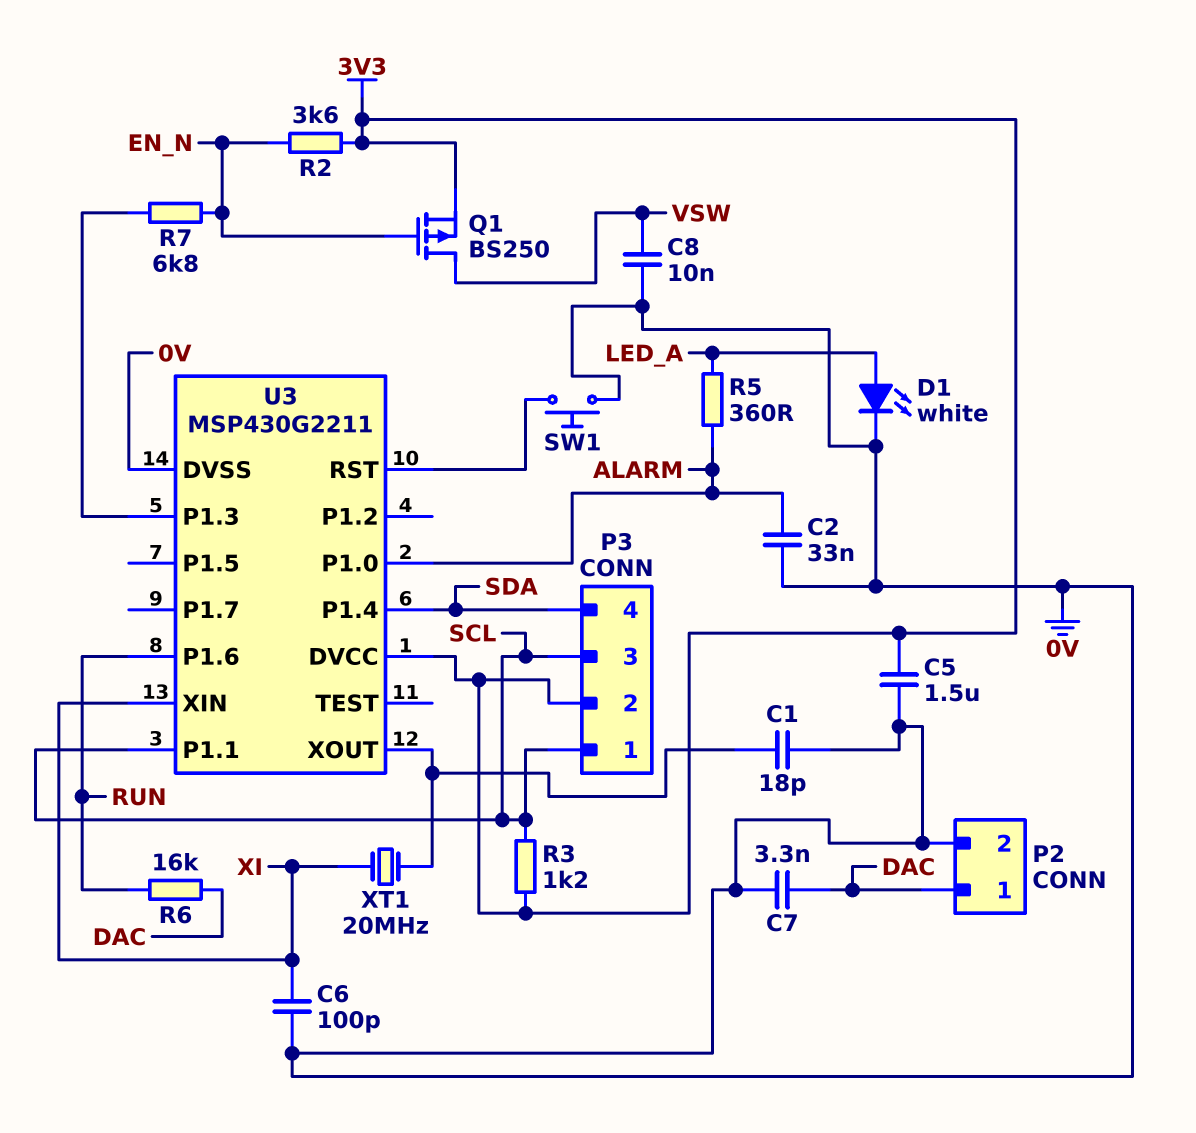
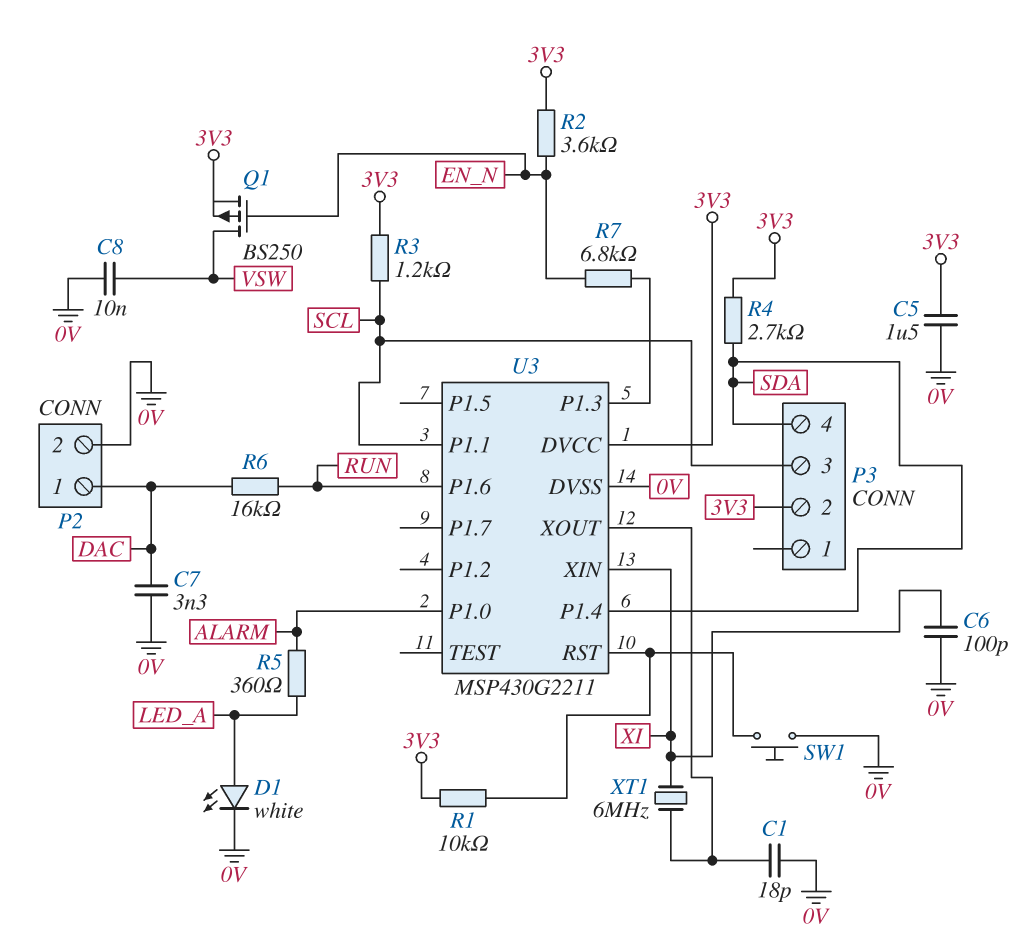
C2: 33nF (0V, ALARM) -> none
P3 pin 1: SCL -> none
R1: none -> 10k (3V3, U3/RST)
R4: none -> 2.7k (3V3, SDA)
XT1: 20MHz (U3/XOUT, XI) -> 6MHz (U3/XOUT, XI)

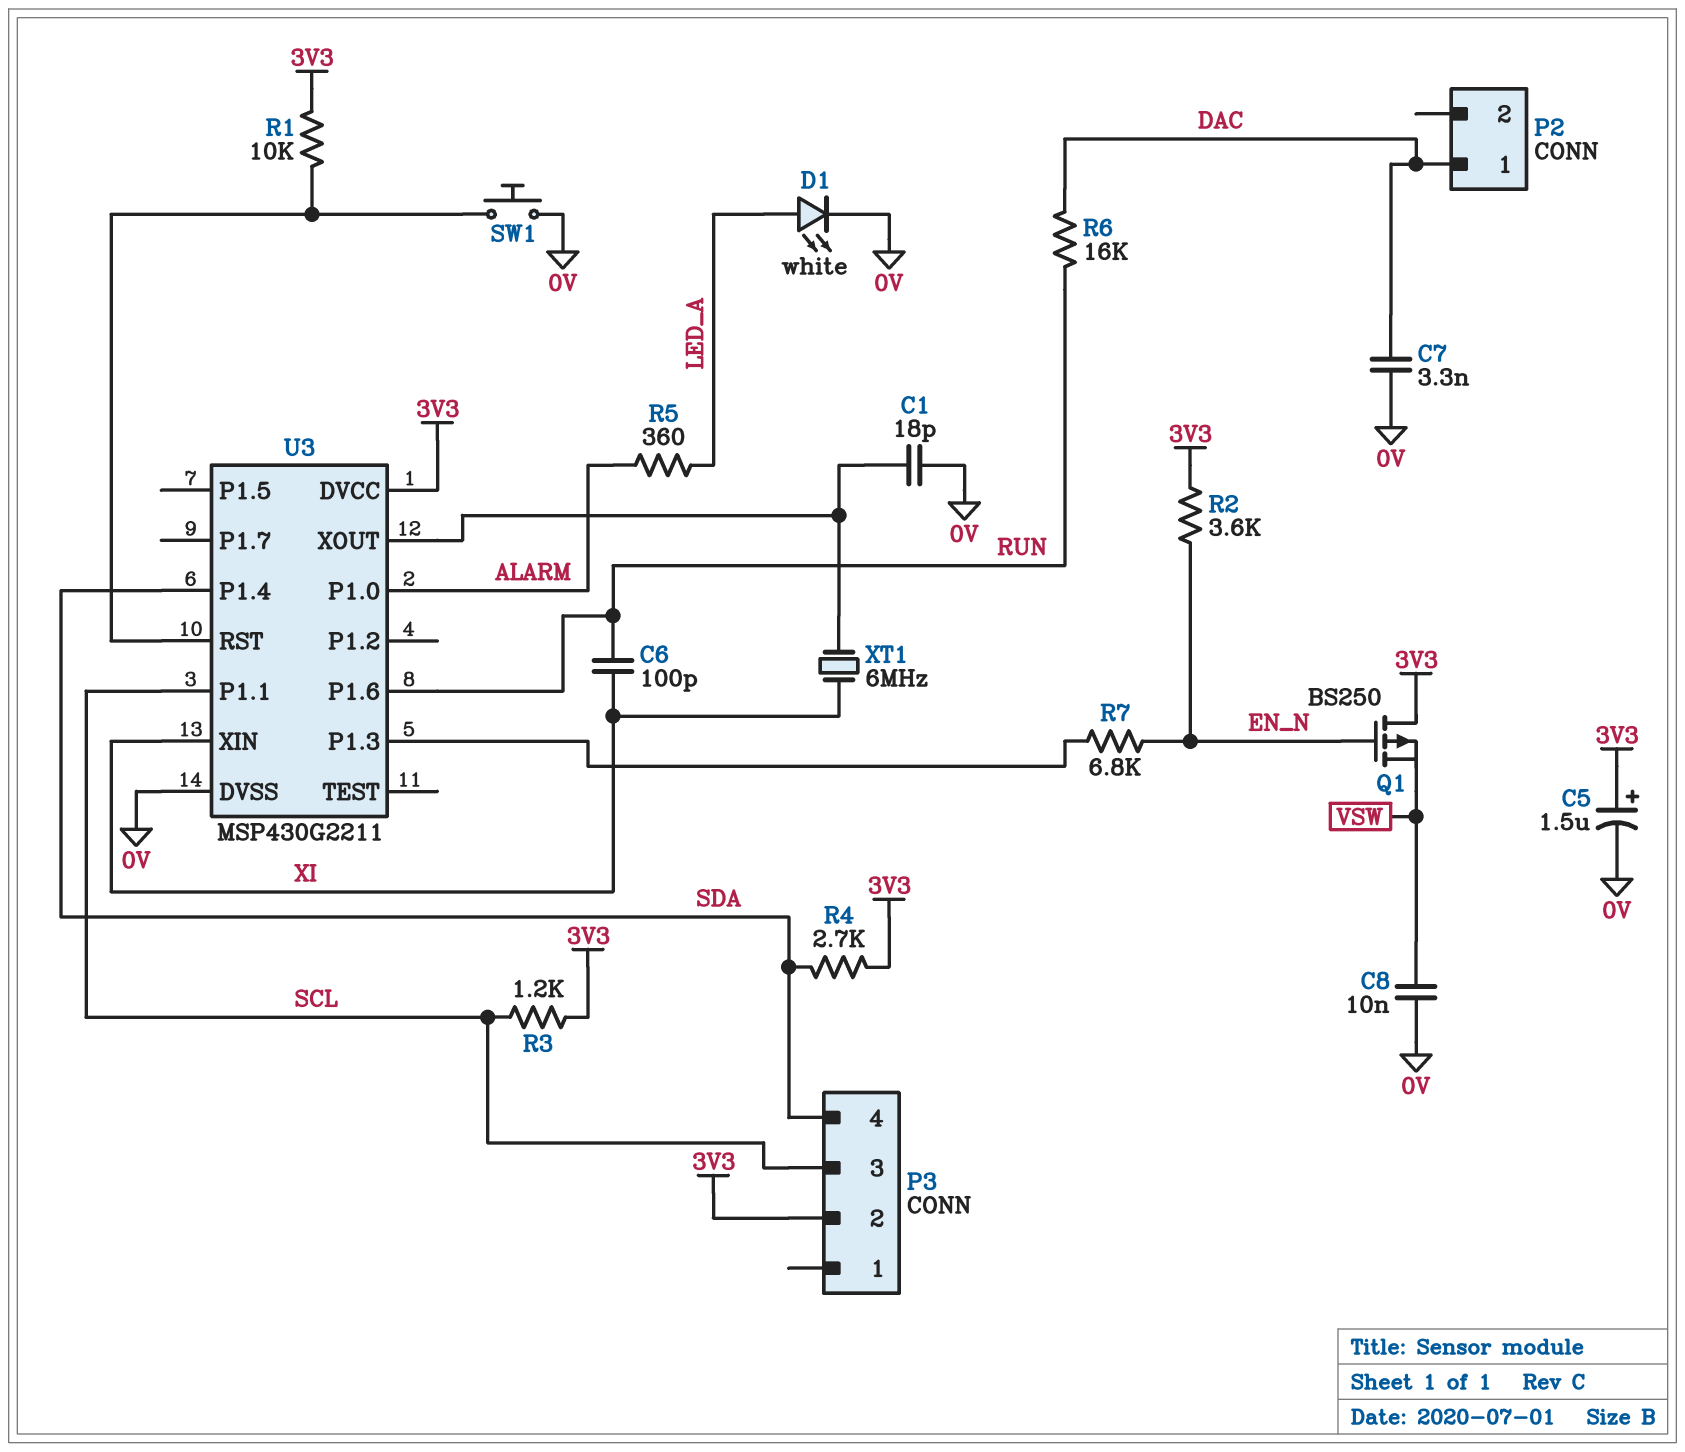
C5: 1.5uF (0V, 3V3) -> 1.5uF (plus 3V3, minus 0V)
C6: 100pF (0V, XI) -> 100pF (RUN, XI)
P2 pin 2: 0V -> none
Q1: PMOS BS250 (G EN_N, D VSW, S 3V3) -> PMOS BS250 (G EN_N, D 3V3, S VSW)

